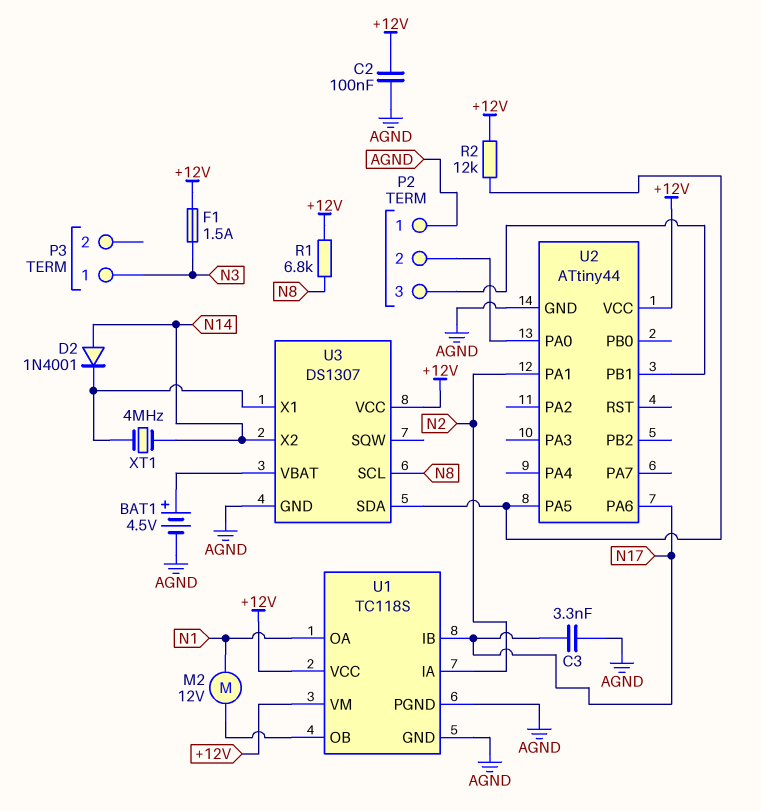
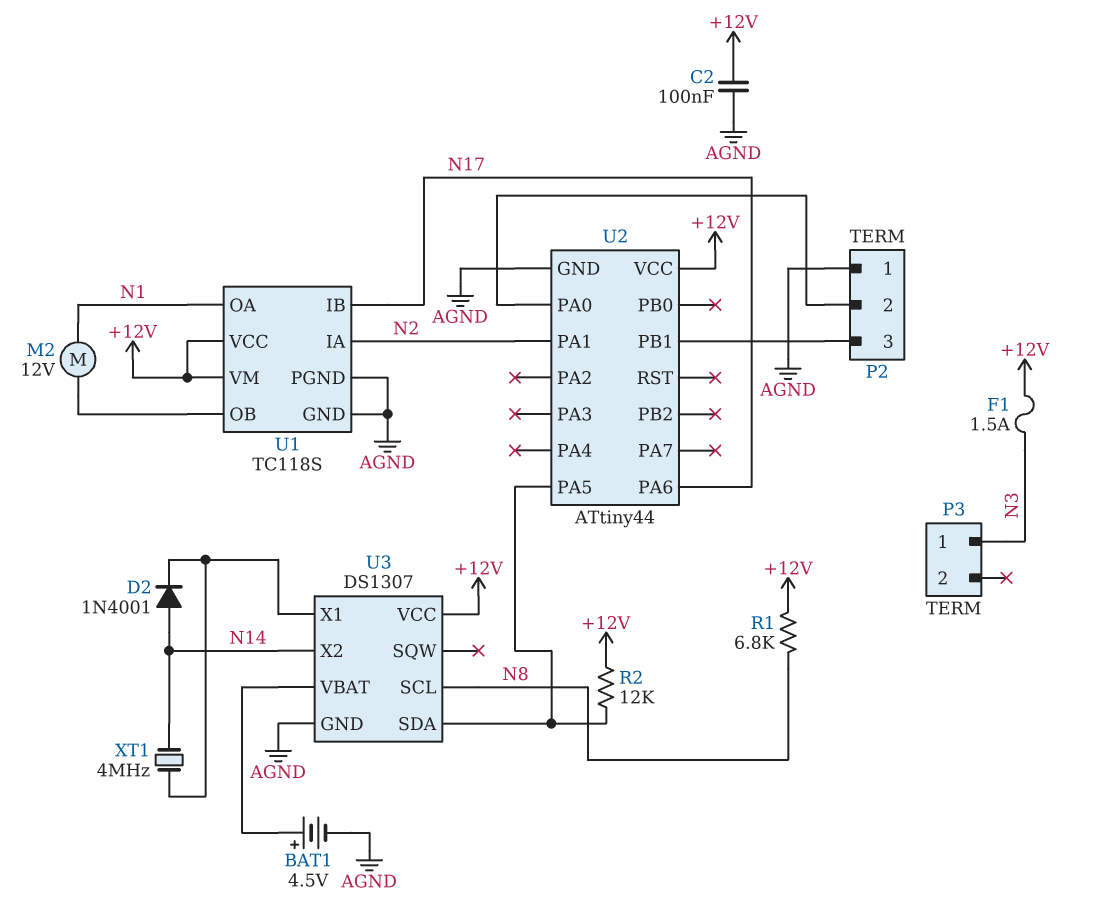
C3: 3.3nF (AGND, N17) -> none

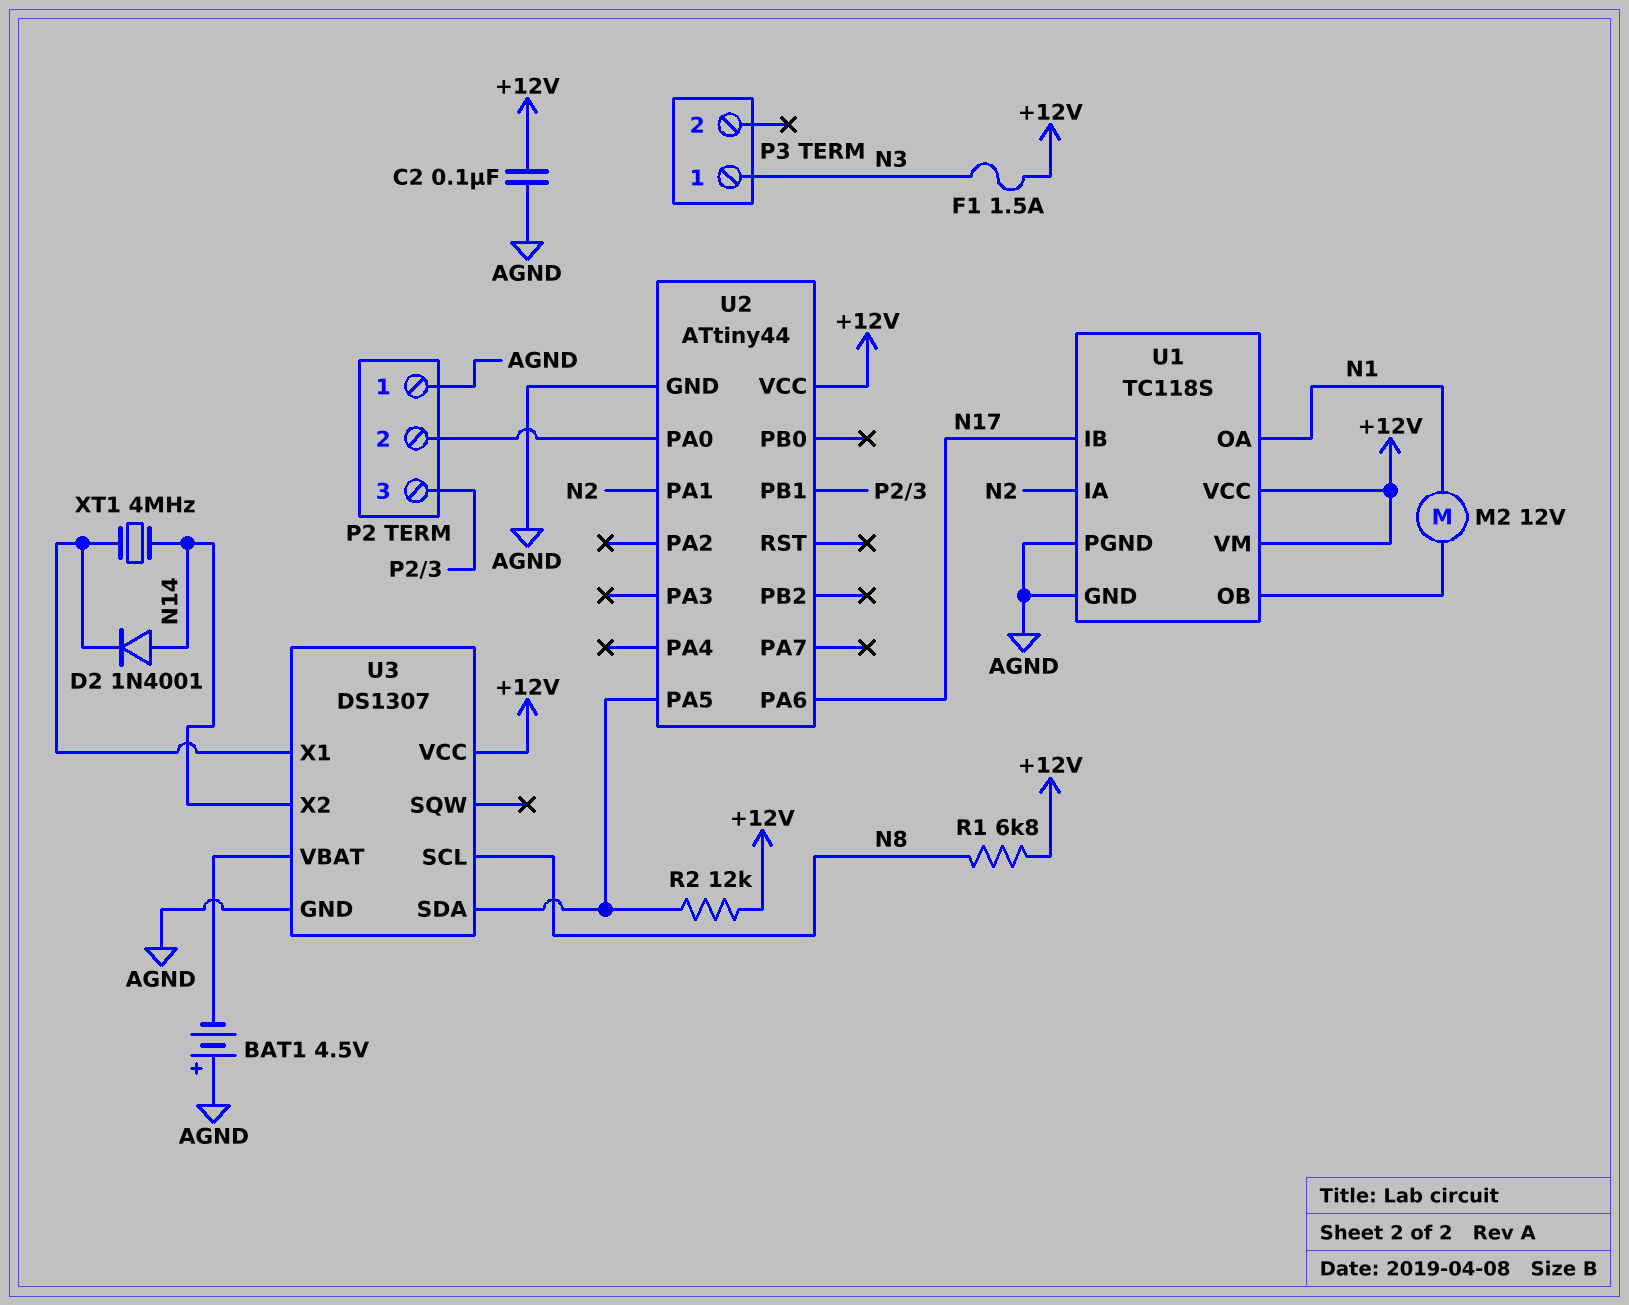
BAT1: 4.5V (plus U3/VBAT, minus AGND) -> 4.5V (plus AGND, minus U3/VBAT)

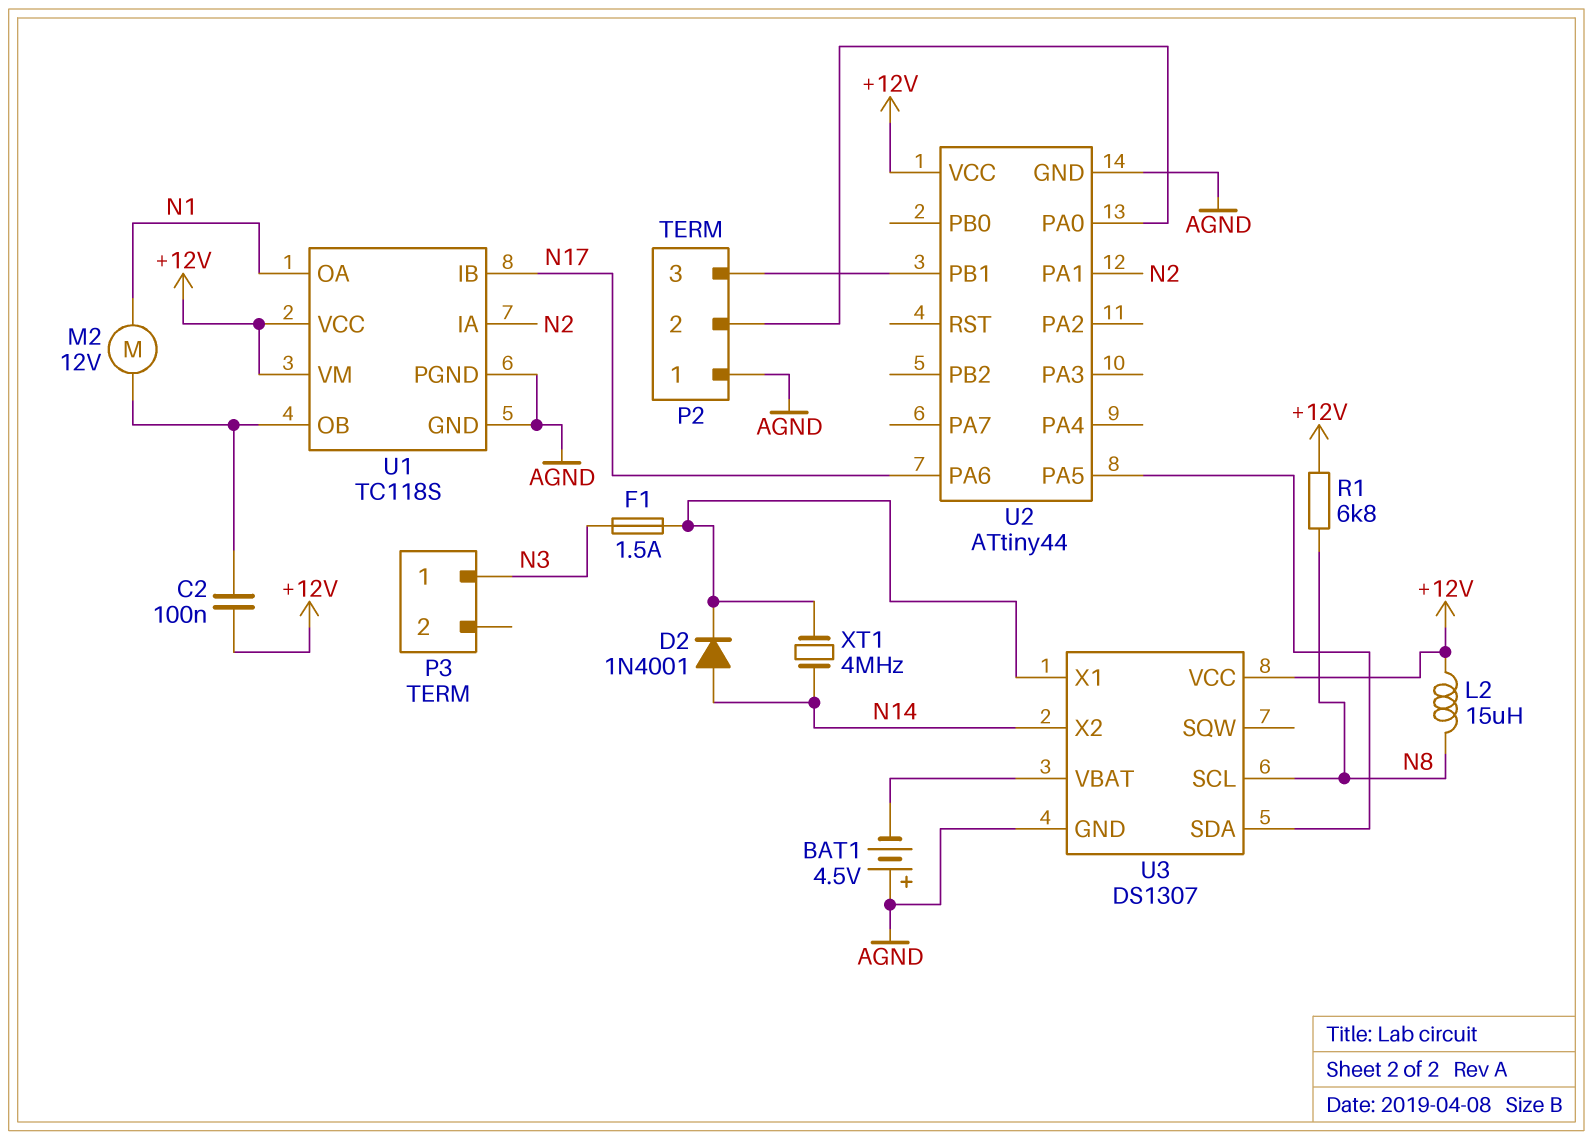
C2: 100nF (+12V, AGND) -> 100nF (+12V, U1/OB)
F1: 1.5A (+12V, N3) -> 1.5A (N3, U3/X1)
L2: none -> 15uH (+12V, N8)
R2: 12k (+12V, U2/PA5) -> none

